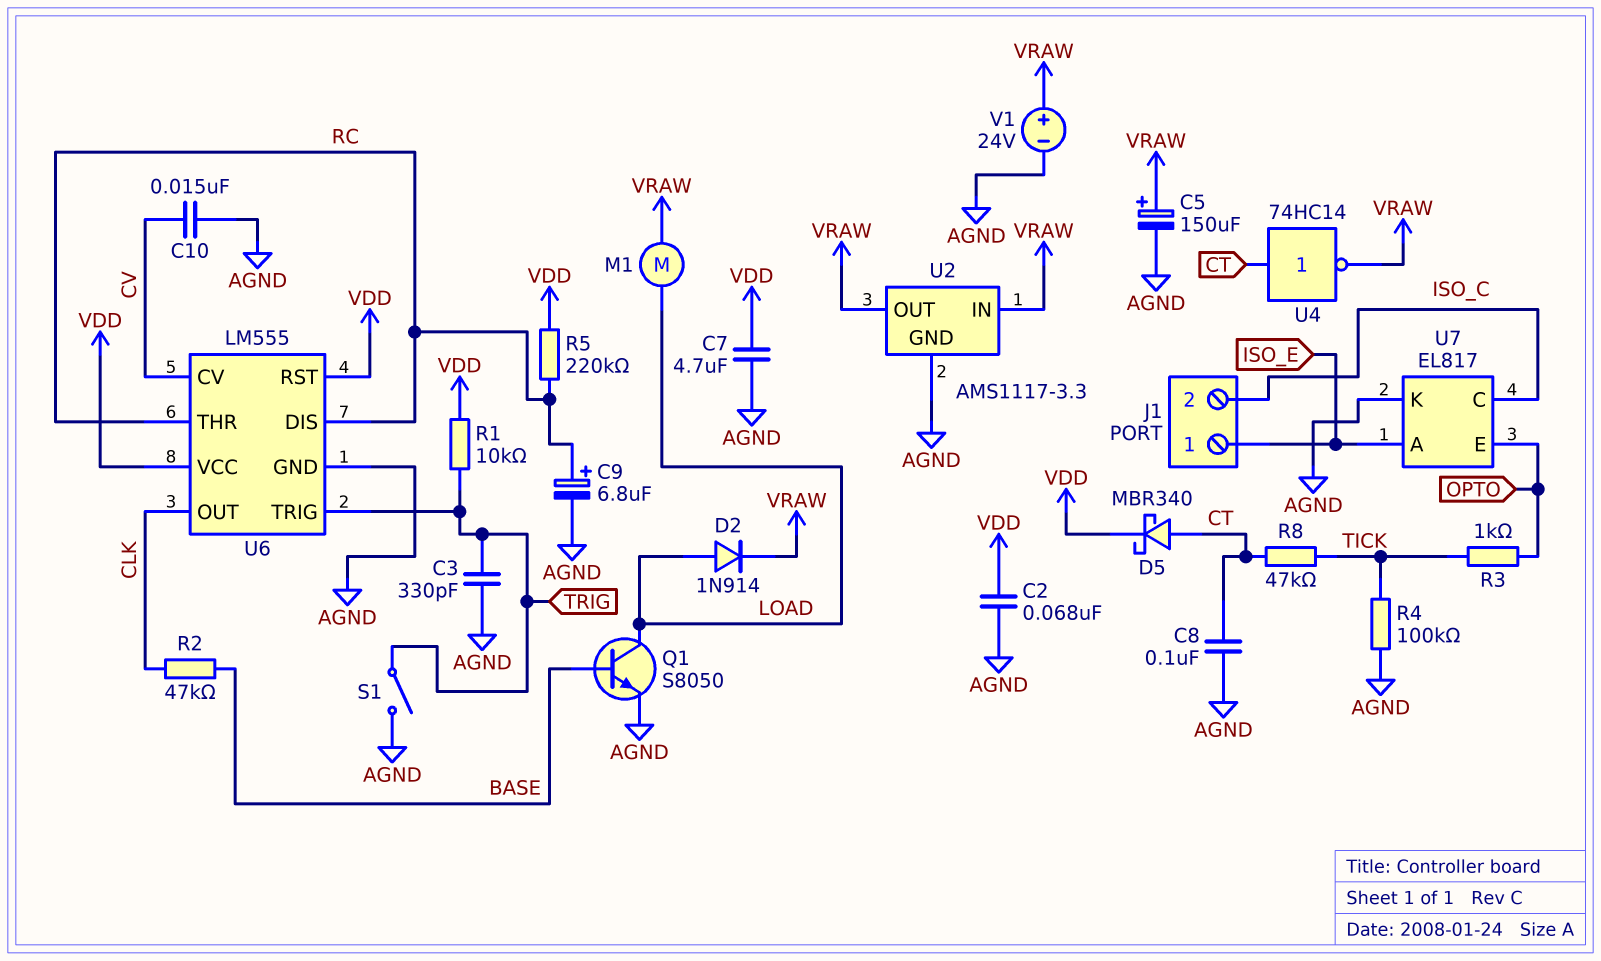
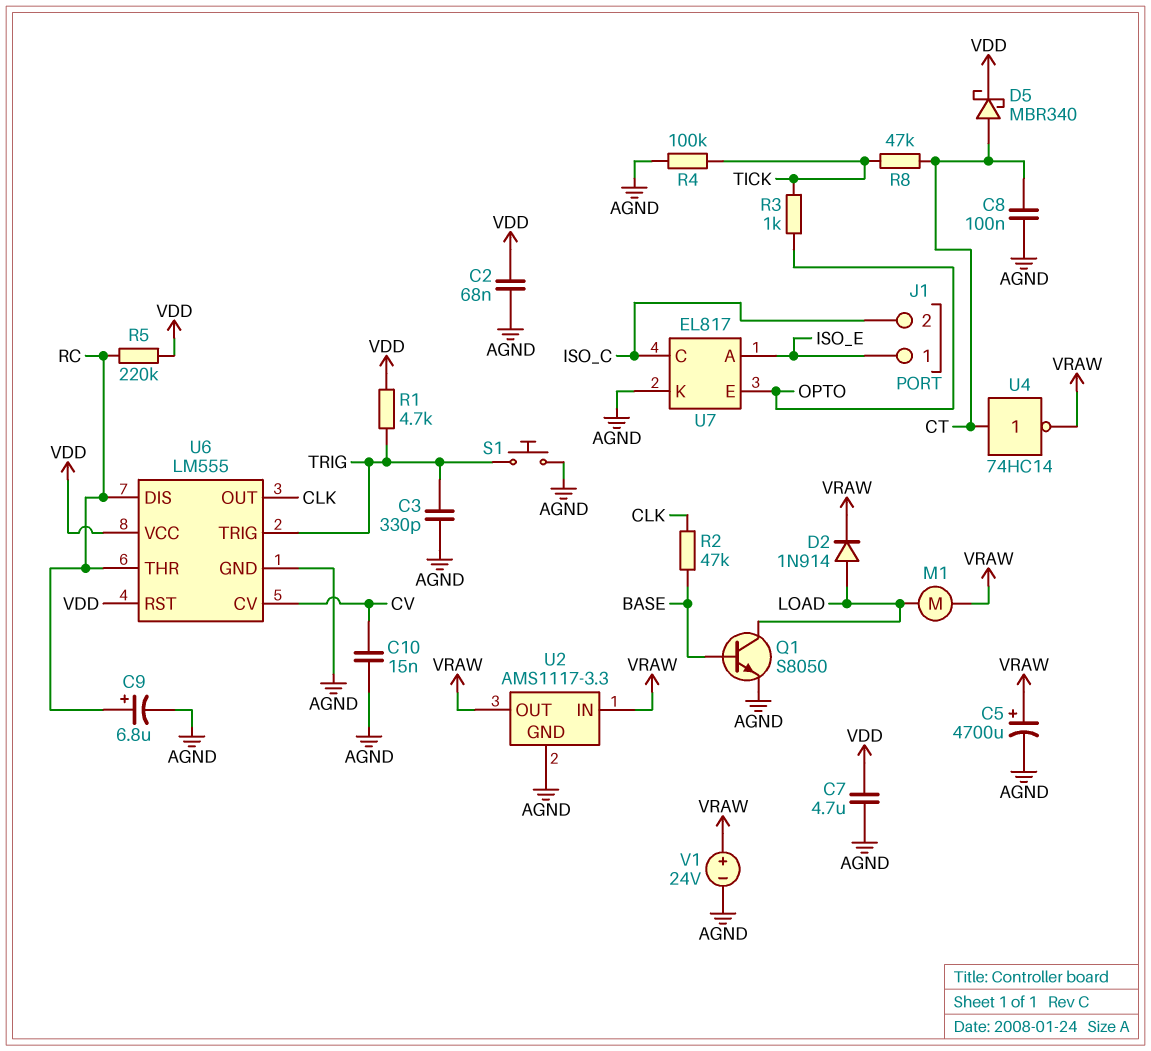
C5: 150uF (plus VRAW, minus AGND) -> 4700uF (plus VRAW, minus AGND)
R1: 10k (TRIG, VDD) -> 4.7k (TRIG, VDD)
S1: switch (AGND, TRIG) -> button (AGND, TRIG)

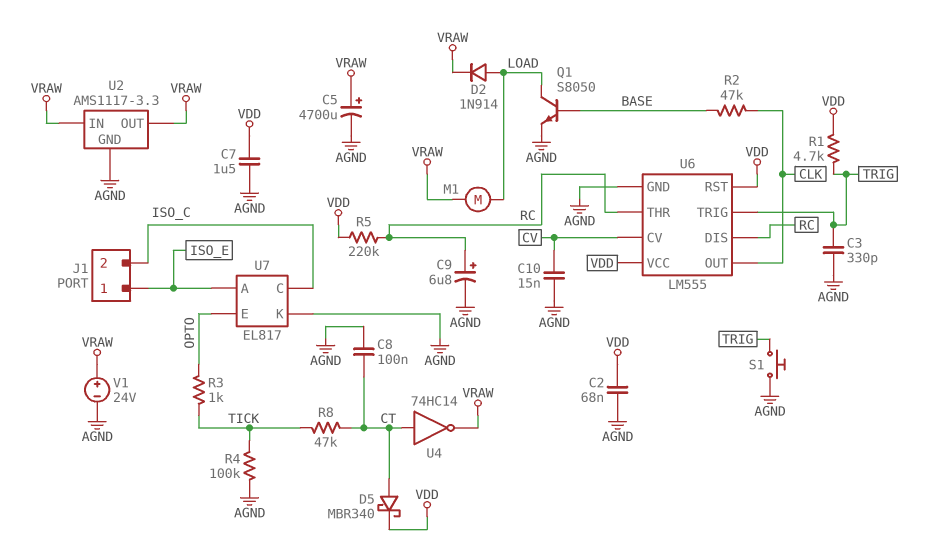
C7: 4.7uF (AGND, VDD) -> 1.5uF (AGND, VDD)

